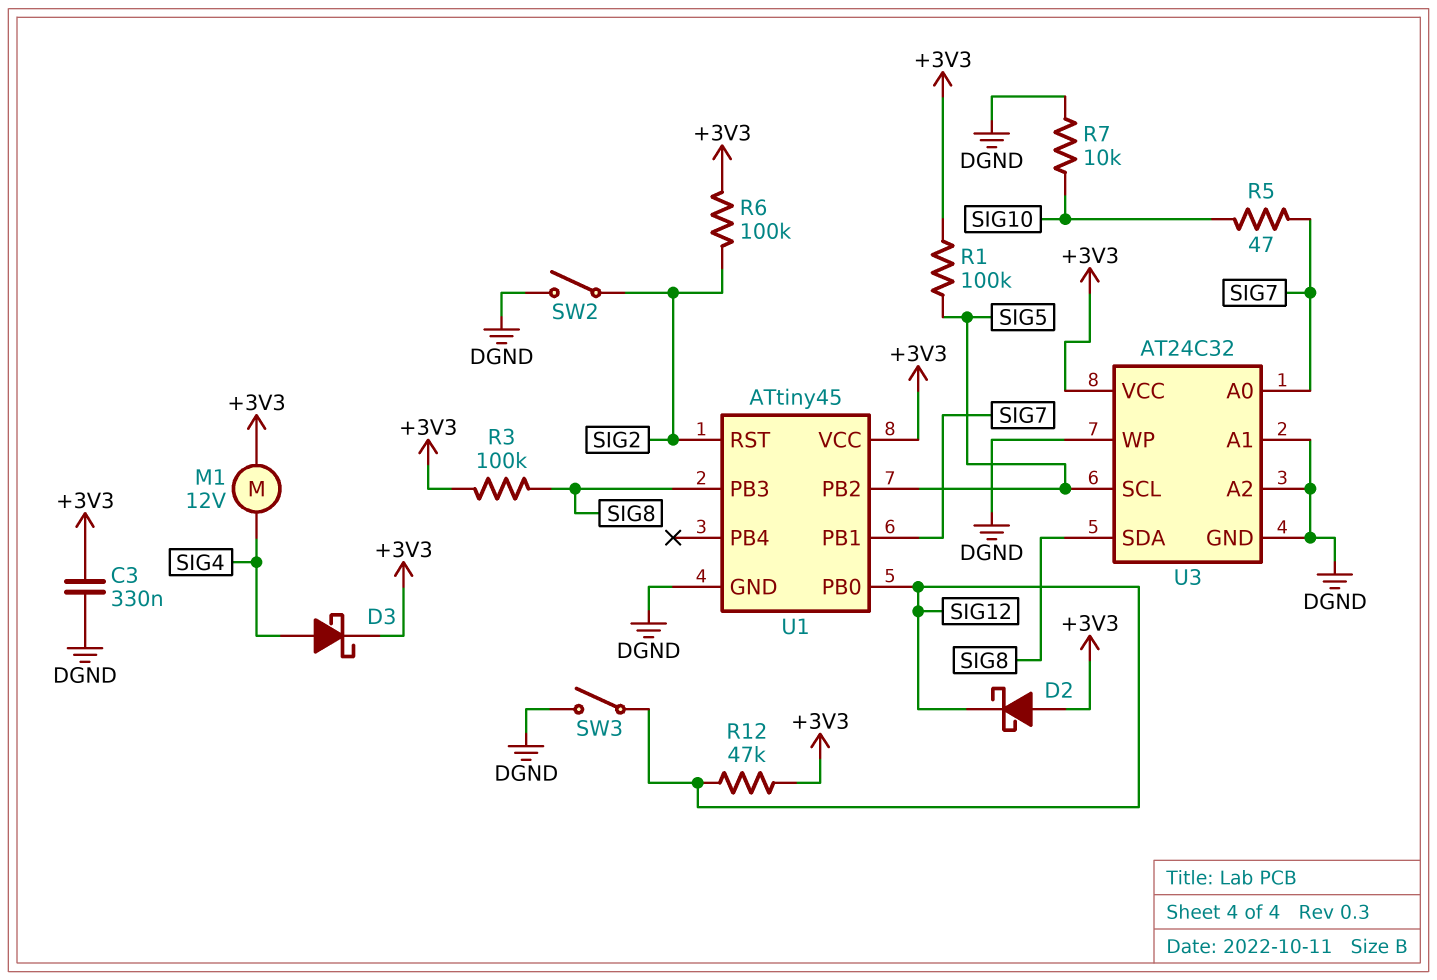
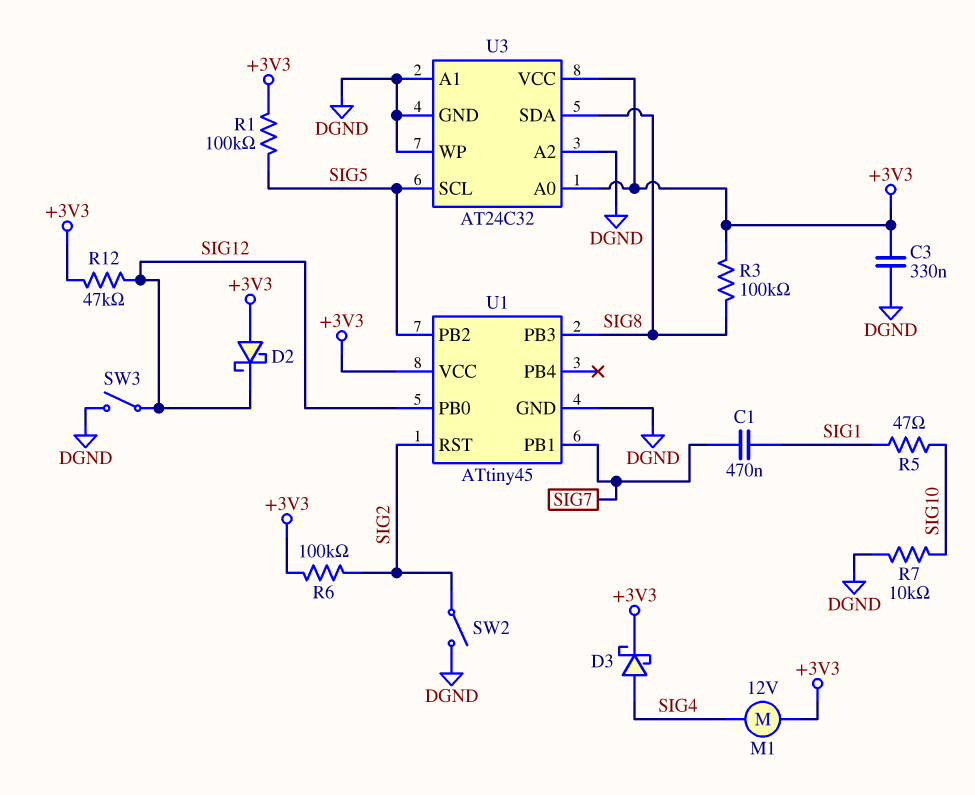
C1: none -> 470nF (SIG1, SIG7)
R5: 47 (SIG7, SIG10) -> 47 (SIG1, SIG10)
U3 pin A0: SIG7 -> +3V3

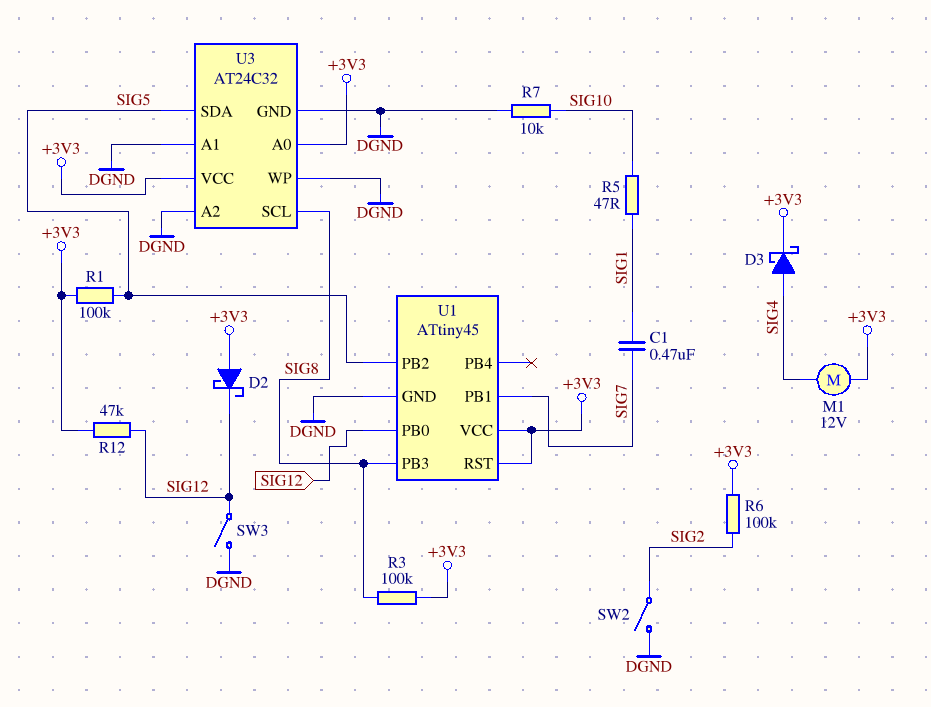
C3: 330nF (+3V3, DGND) -> none
U1 pin RST: SIG2 -> +3V3
U3 pin SCL: SIG5 -> SIG8
U3 pin SDA: SIG8 -> SIG5

